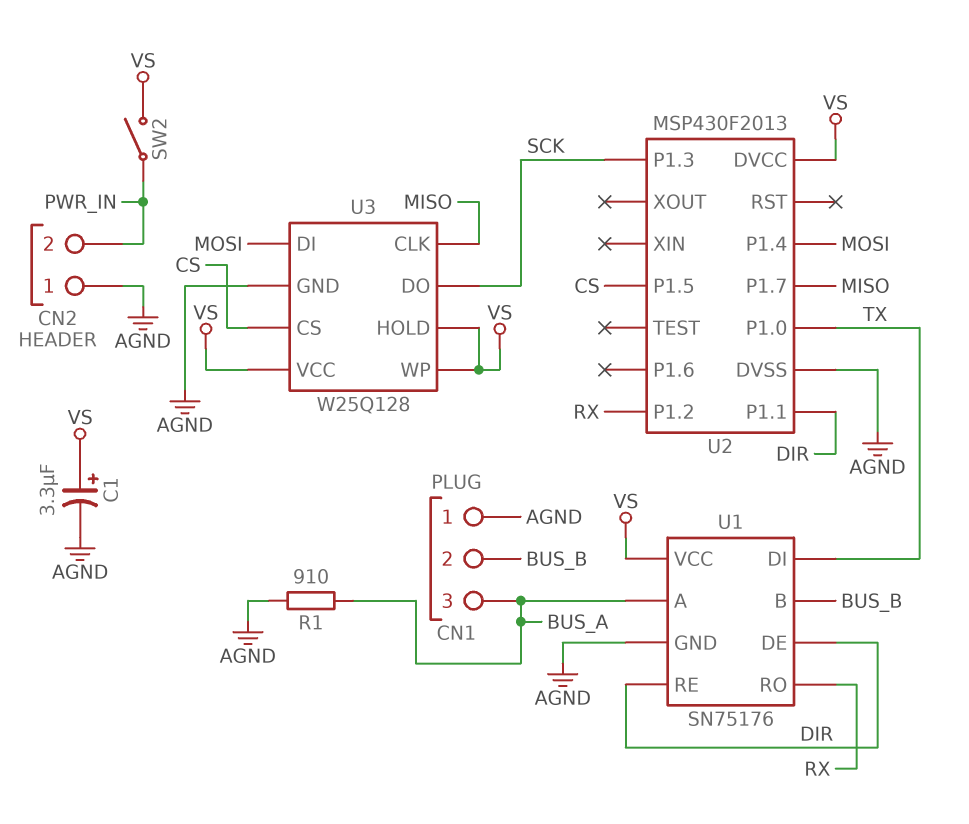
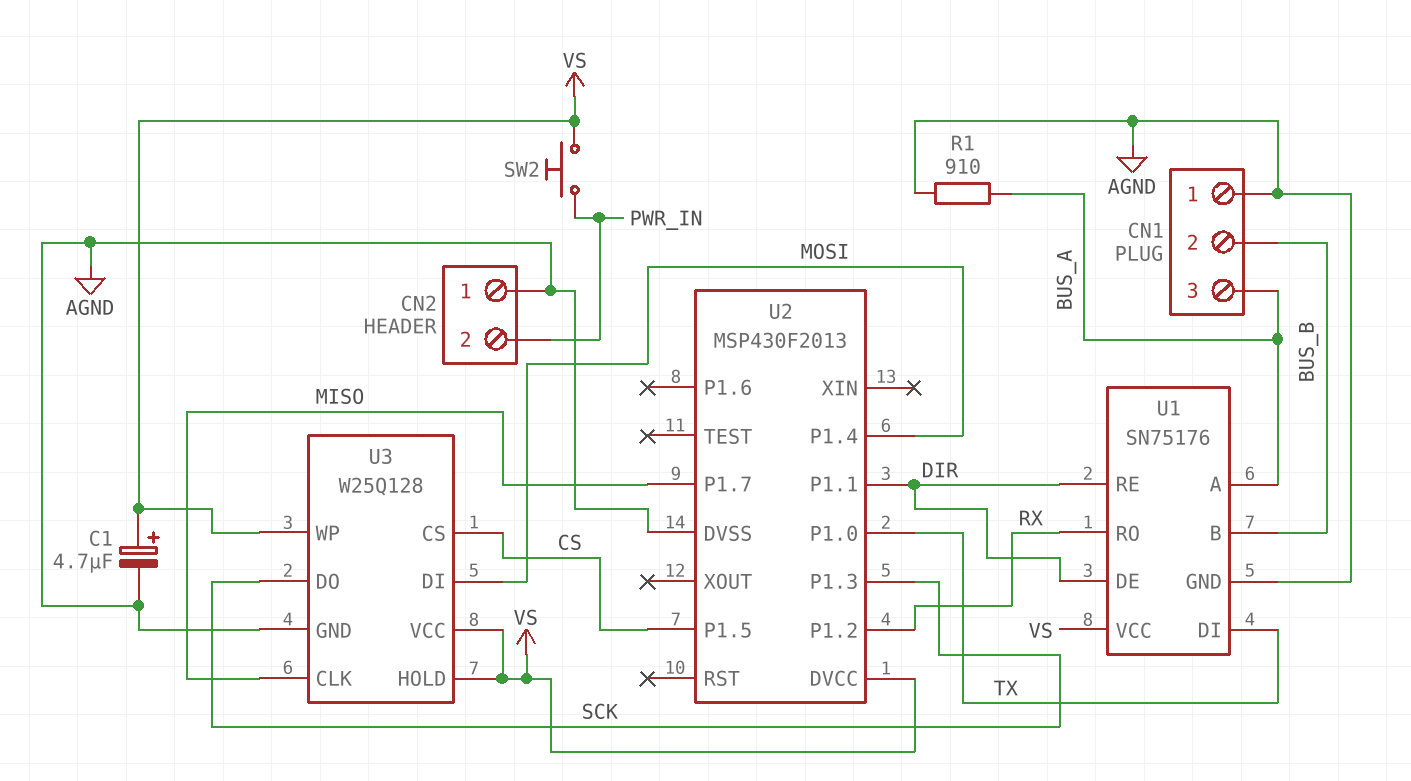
C1: 3.3uF (plus VS, minus AGND) -> 4.7uF (plus VS, minus AGND)
SW2: switch (PWR_IN, VS) -> button (PWR_IN, VS)

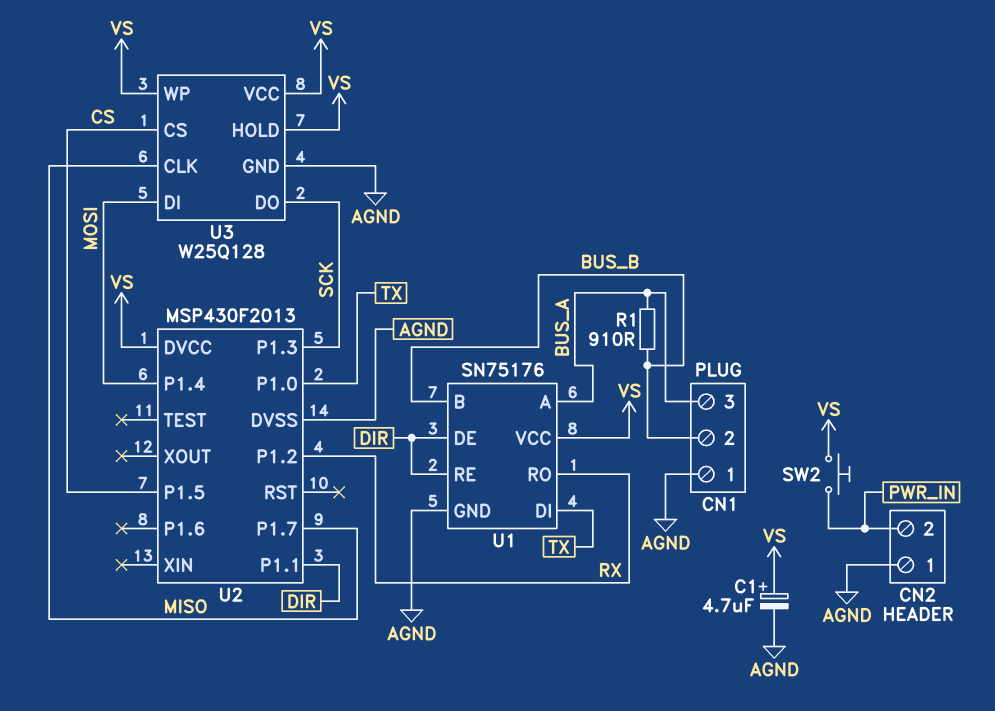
R1: 910 (AGND, BUS_A) -> 910 (BUS_A, BUS_B)

